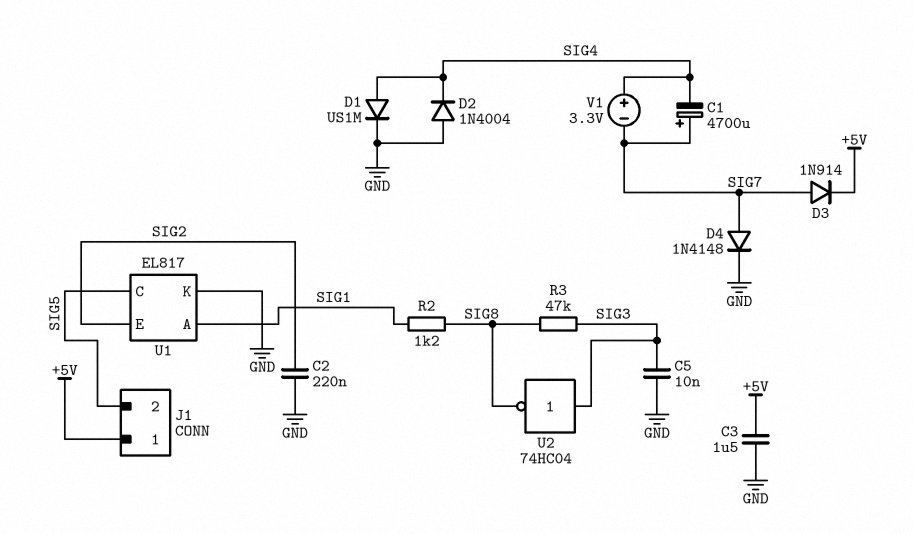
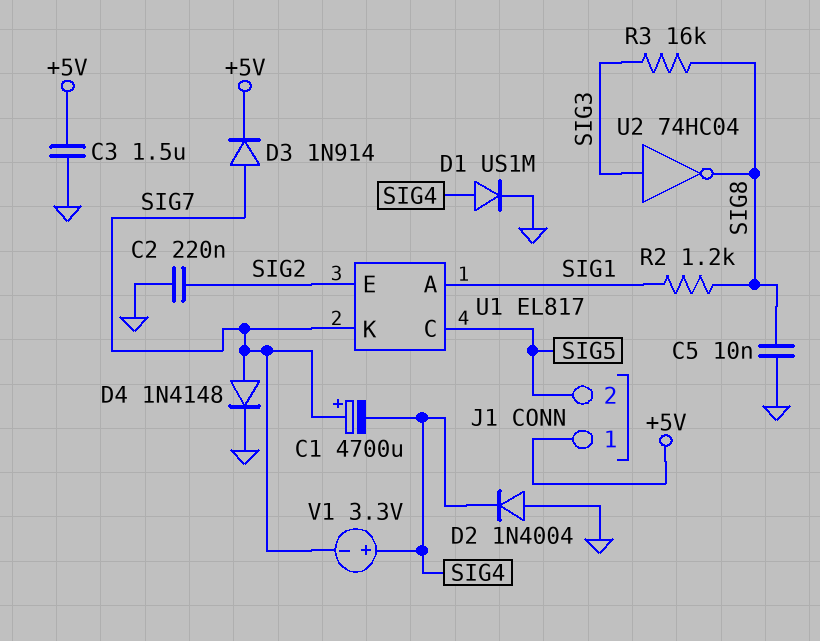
C5: 10nF (GND, SIG3) -> 10nF (GND, SIG8)
R3: 47k (SIG3, SIG8) -> 16k (SIG3, SIG8)
U1 pin K: GND -> SIG7

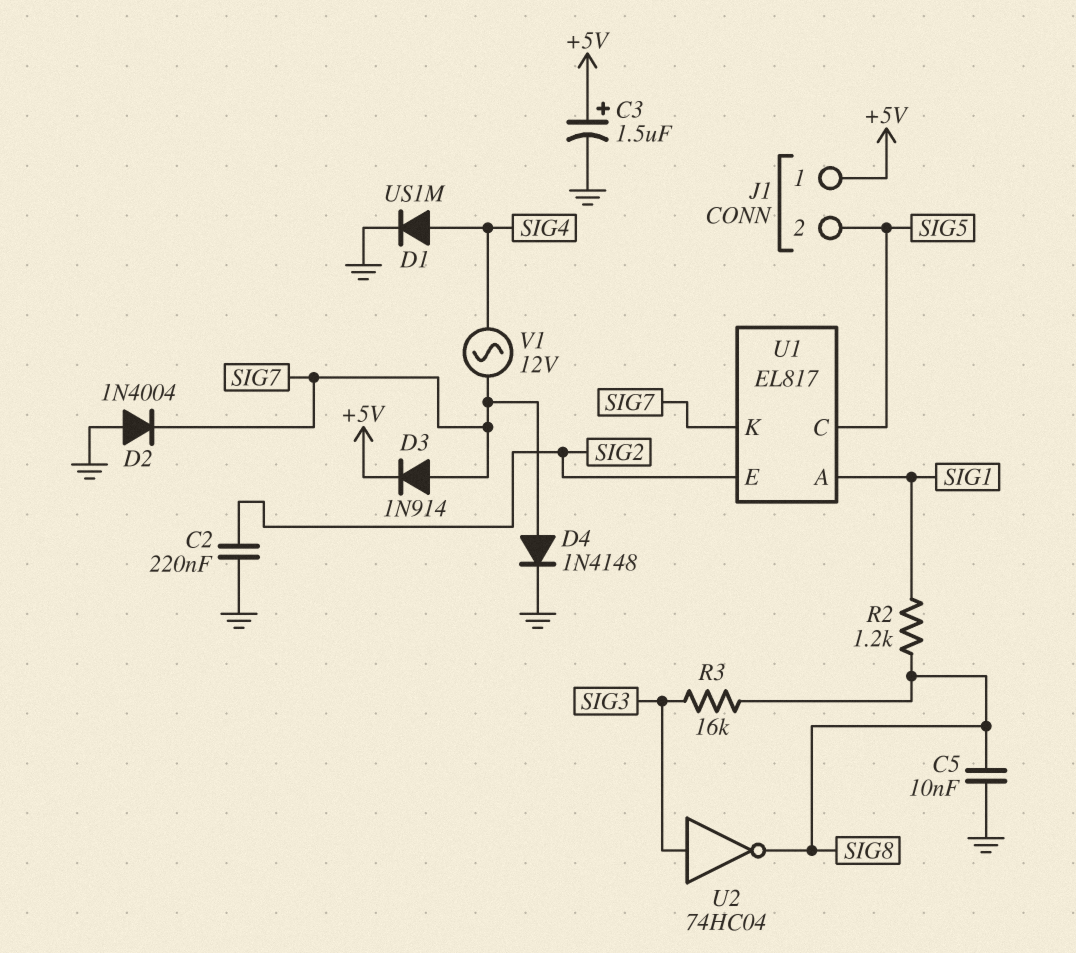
C1: 4700uF (plus SIG7, minus SIG4) -> none
C3: 1.5uF (+5V, GND) -> 1.5uF (plus +5V, minus GND)
D2: diode 1N4004 (A GND, K SIG4) -> diode 1N4004 (A GND, K SIG7)
V1: 3.3V (plus SIG4, minus SIG7) -> AC 12V (SIG4, SIG7)

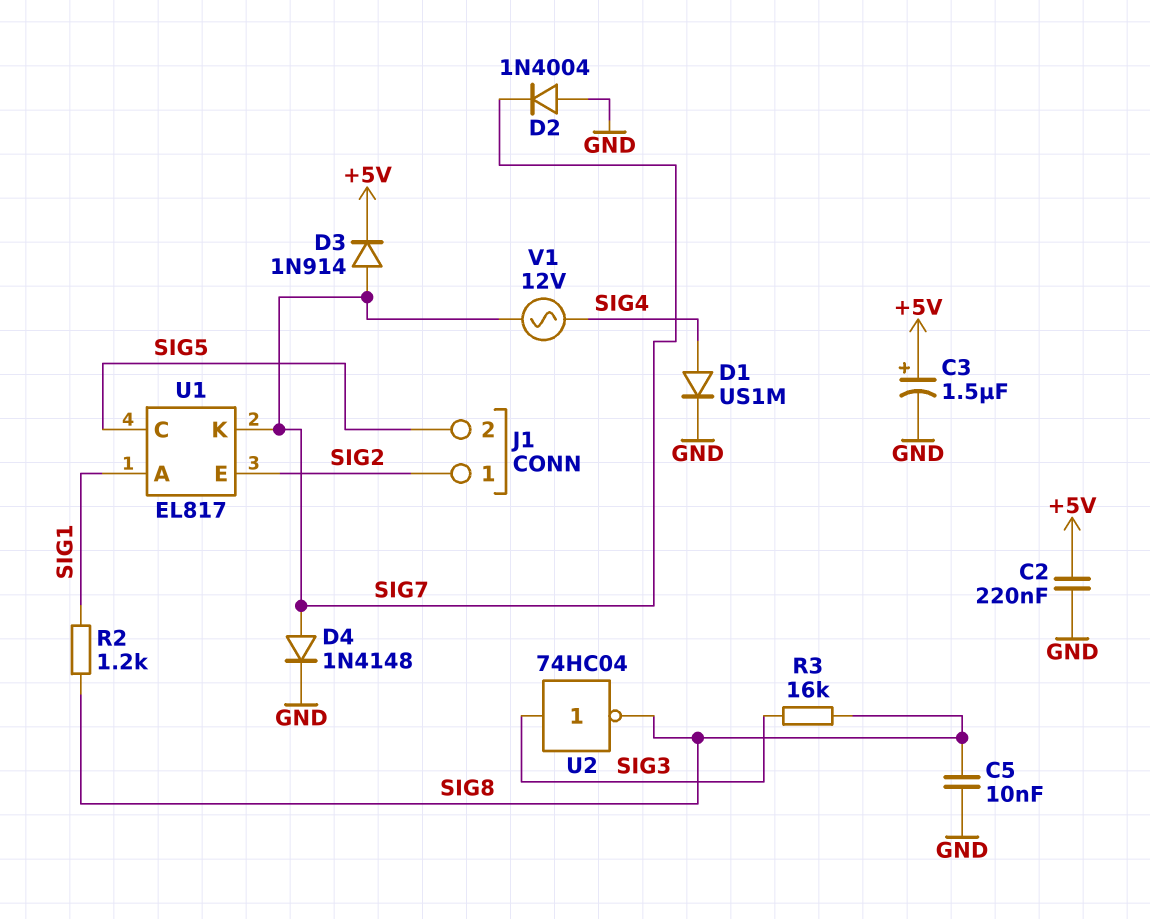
C2: 220nF (GND, SIG2) -> 220nF (+5V, GND)
J1 pin 1: +5V -> SIG2

